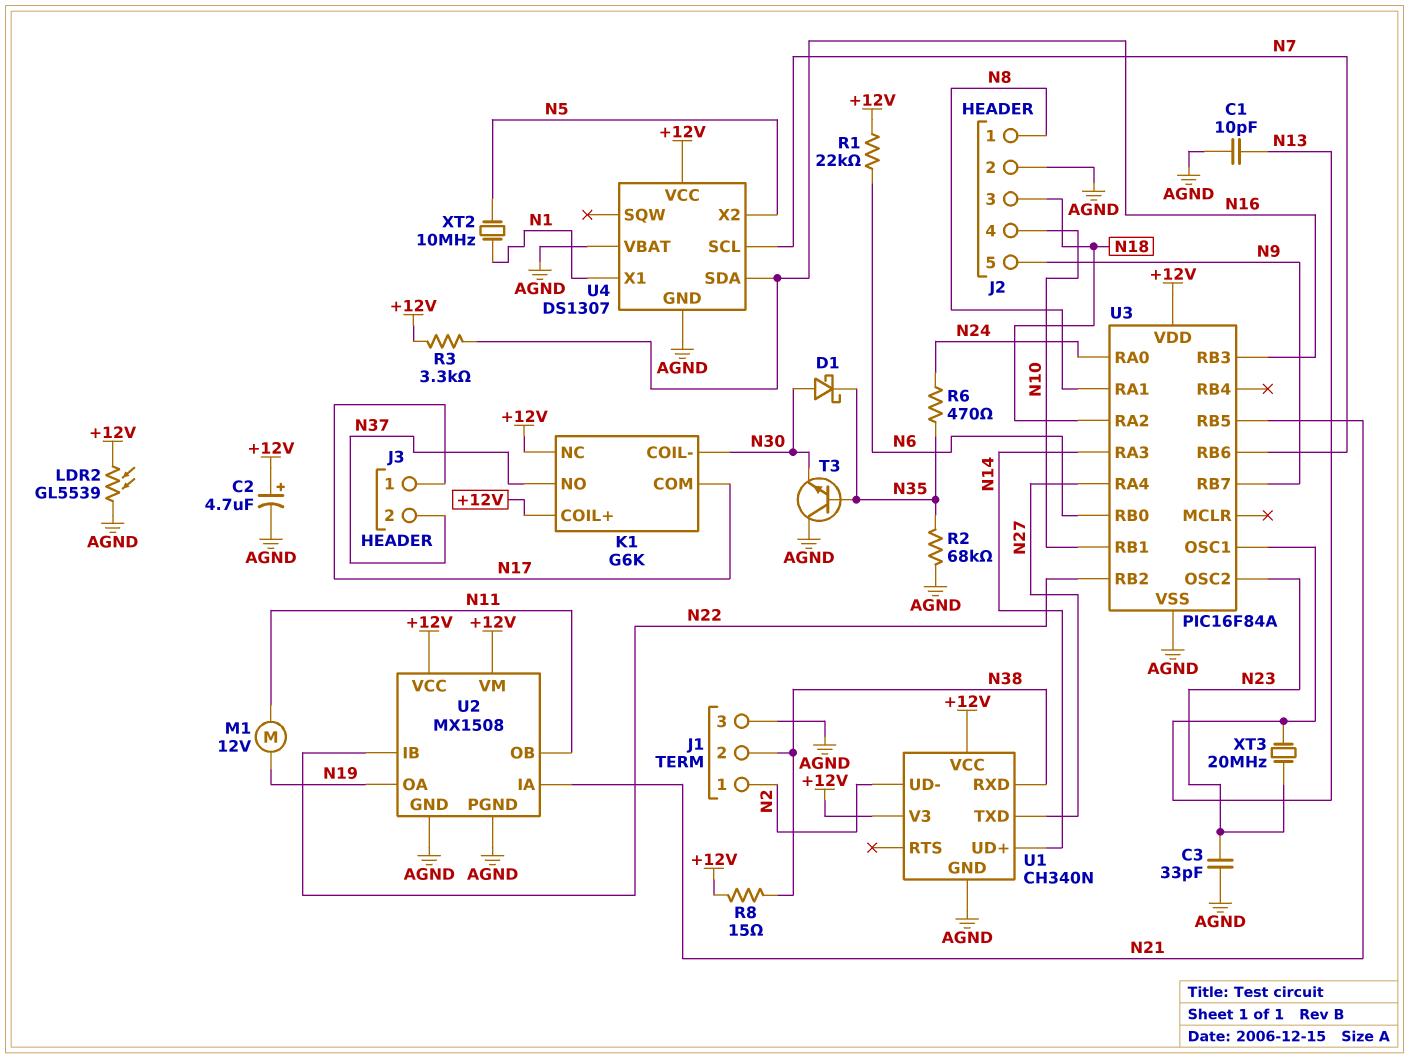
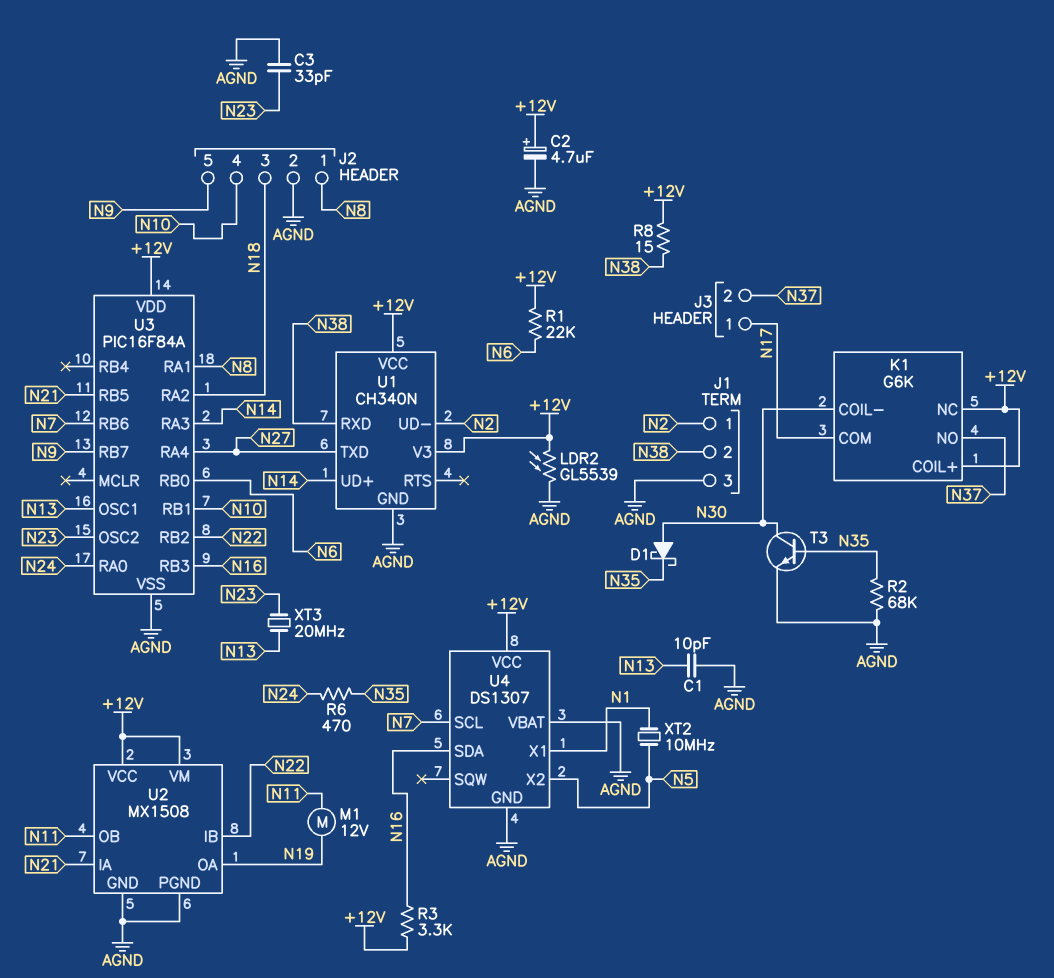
T3: NPN (B N35, C AGND, E N30) -> NPN (B N35, C N30, E AGND)

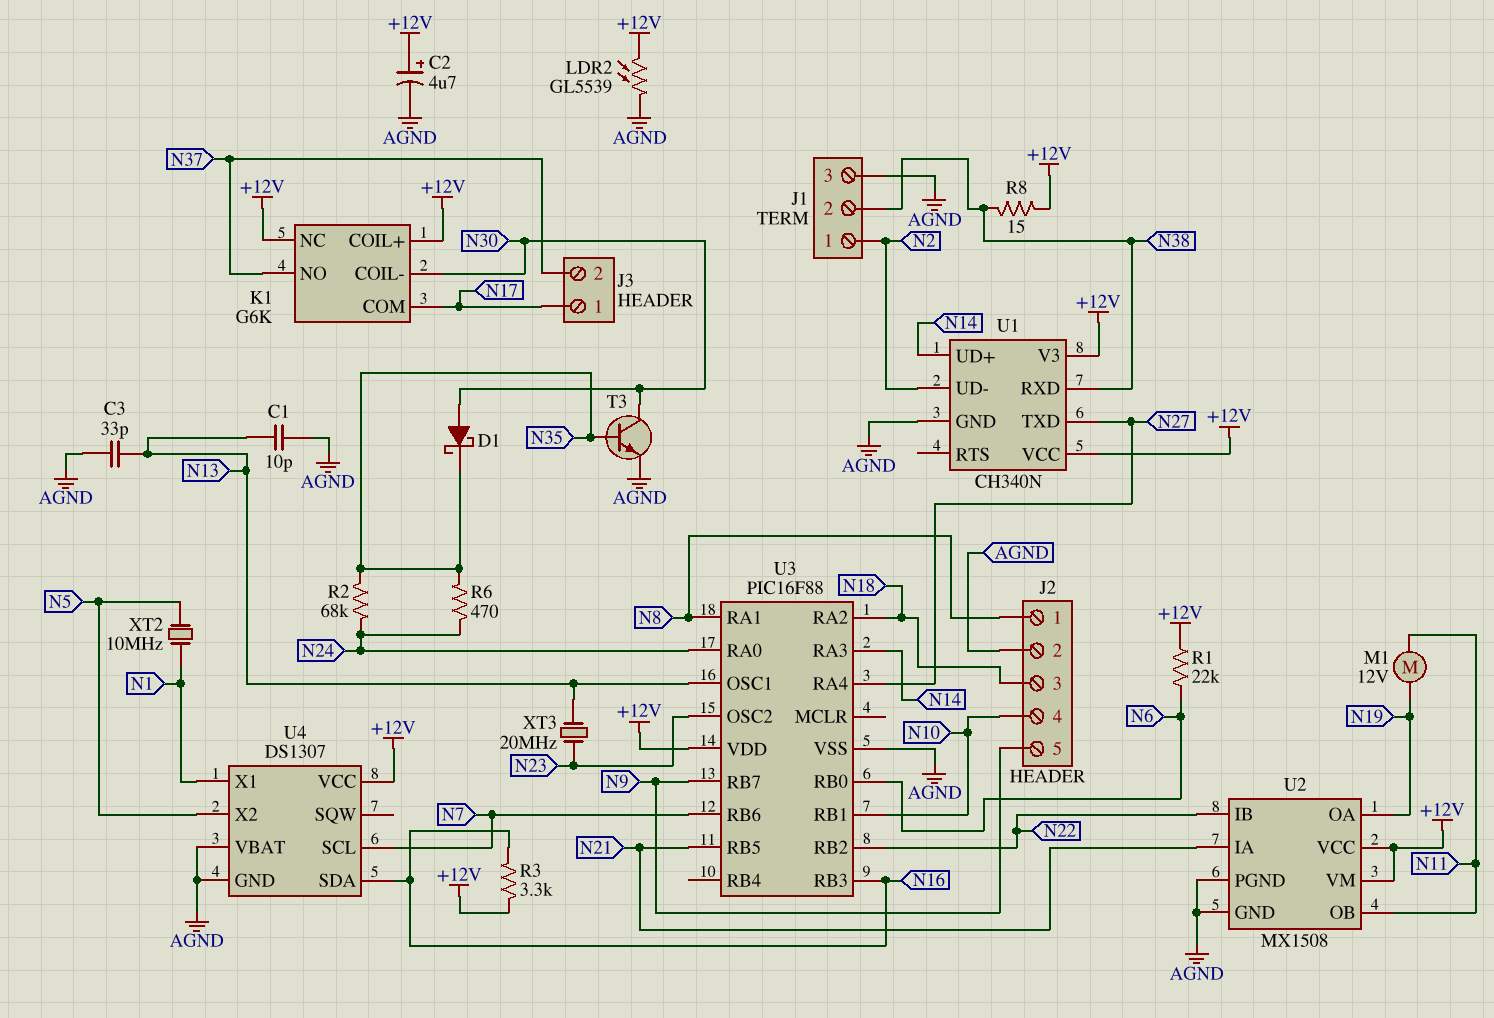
C3: 33pF (AGND, N23) -> 33pF (AGND, N13)
R2: 68k (AGND, N35) -> 68k (N24, N35)
U3: PIC16F84A -> PIC16F88

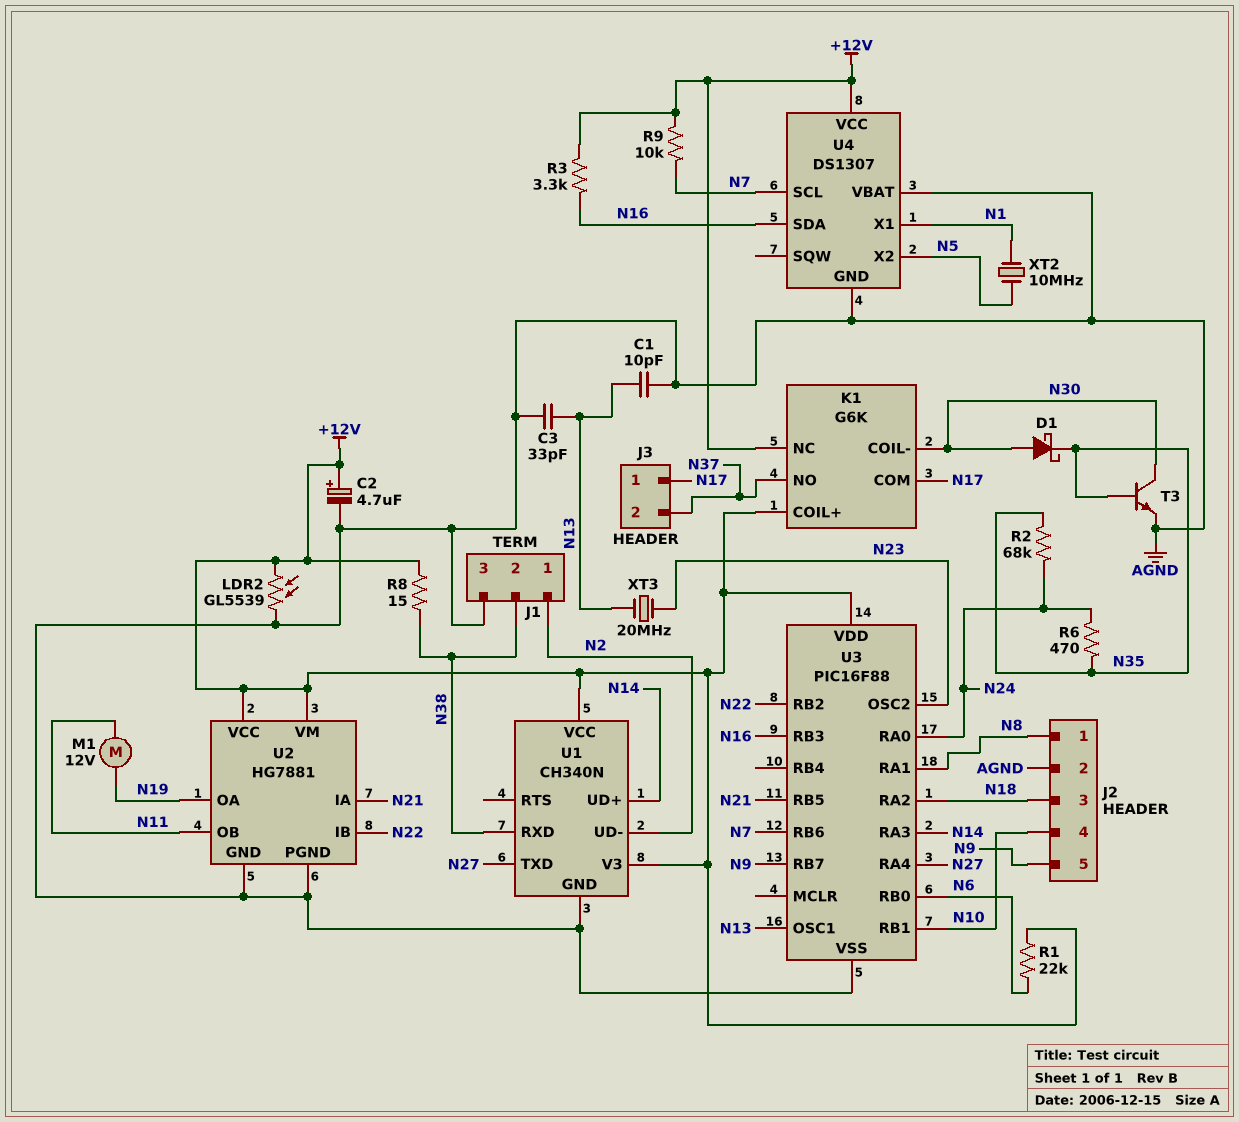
R9: none -> 10k (+12V, N7)
U2: MX1508 -> HG7881

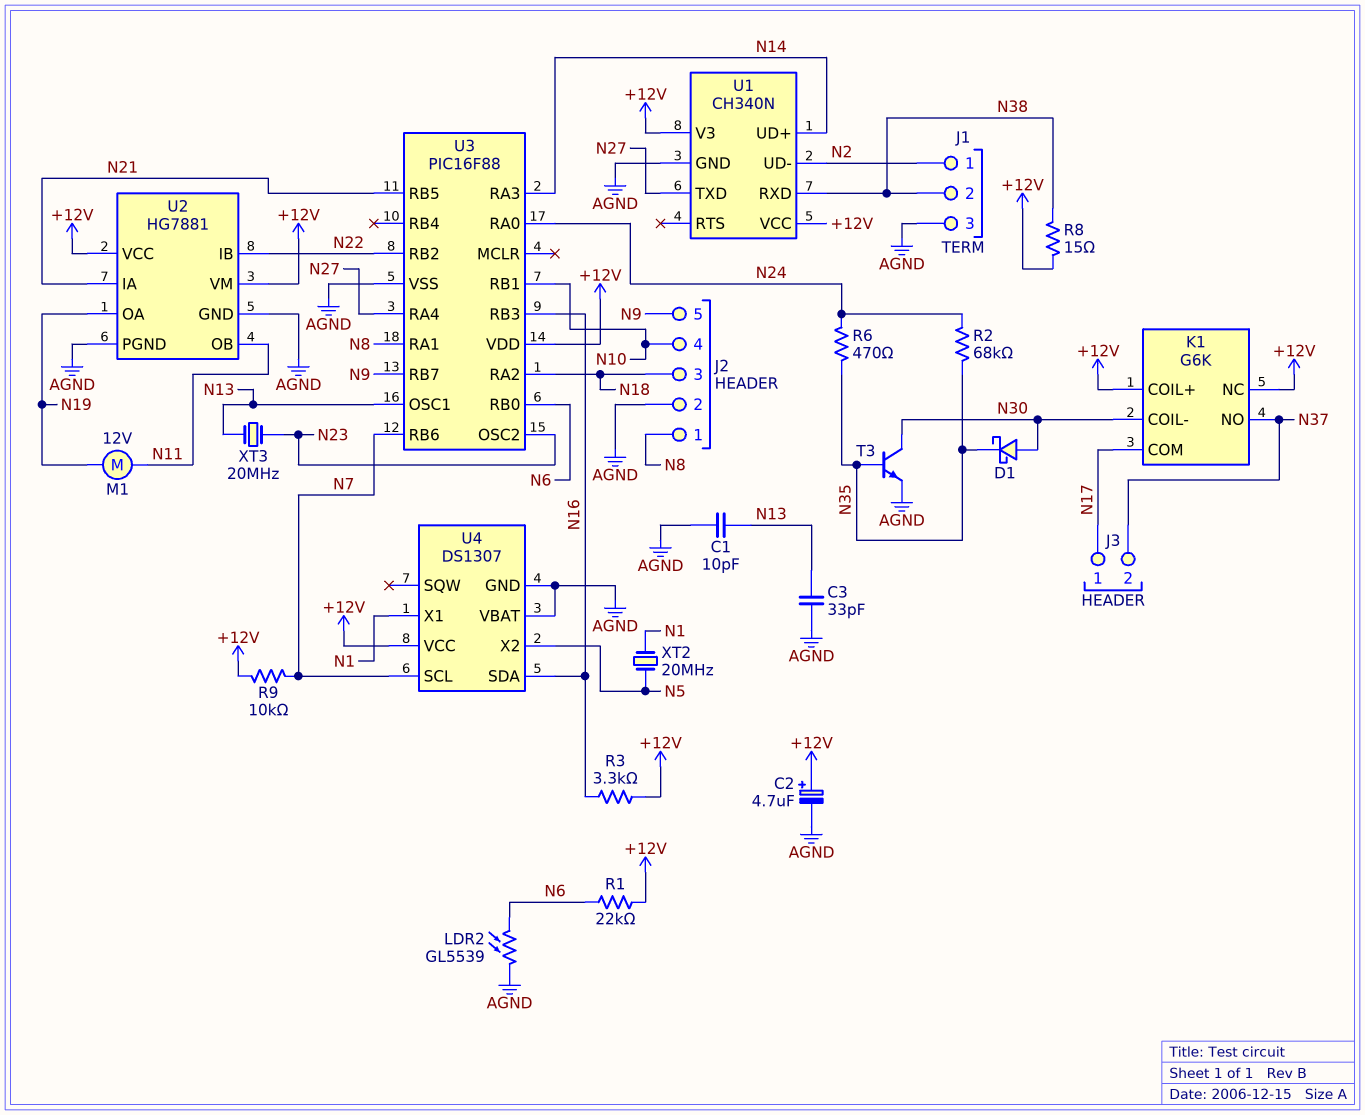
LDR2: GL5539 (+12V, AGND) -> GL5539 (AGND, N6)
XT2: 10MHz (N1, N5) -> 20MHz (N1, N5)

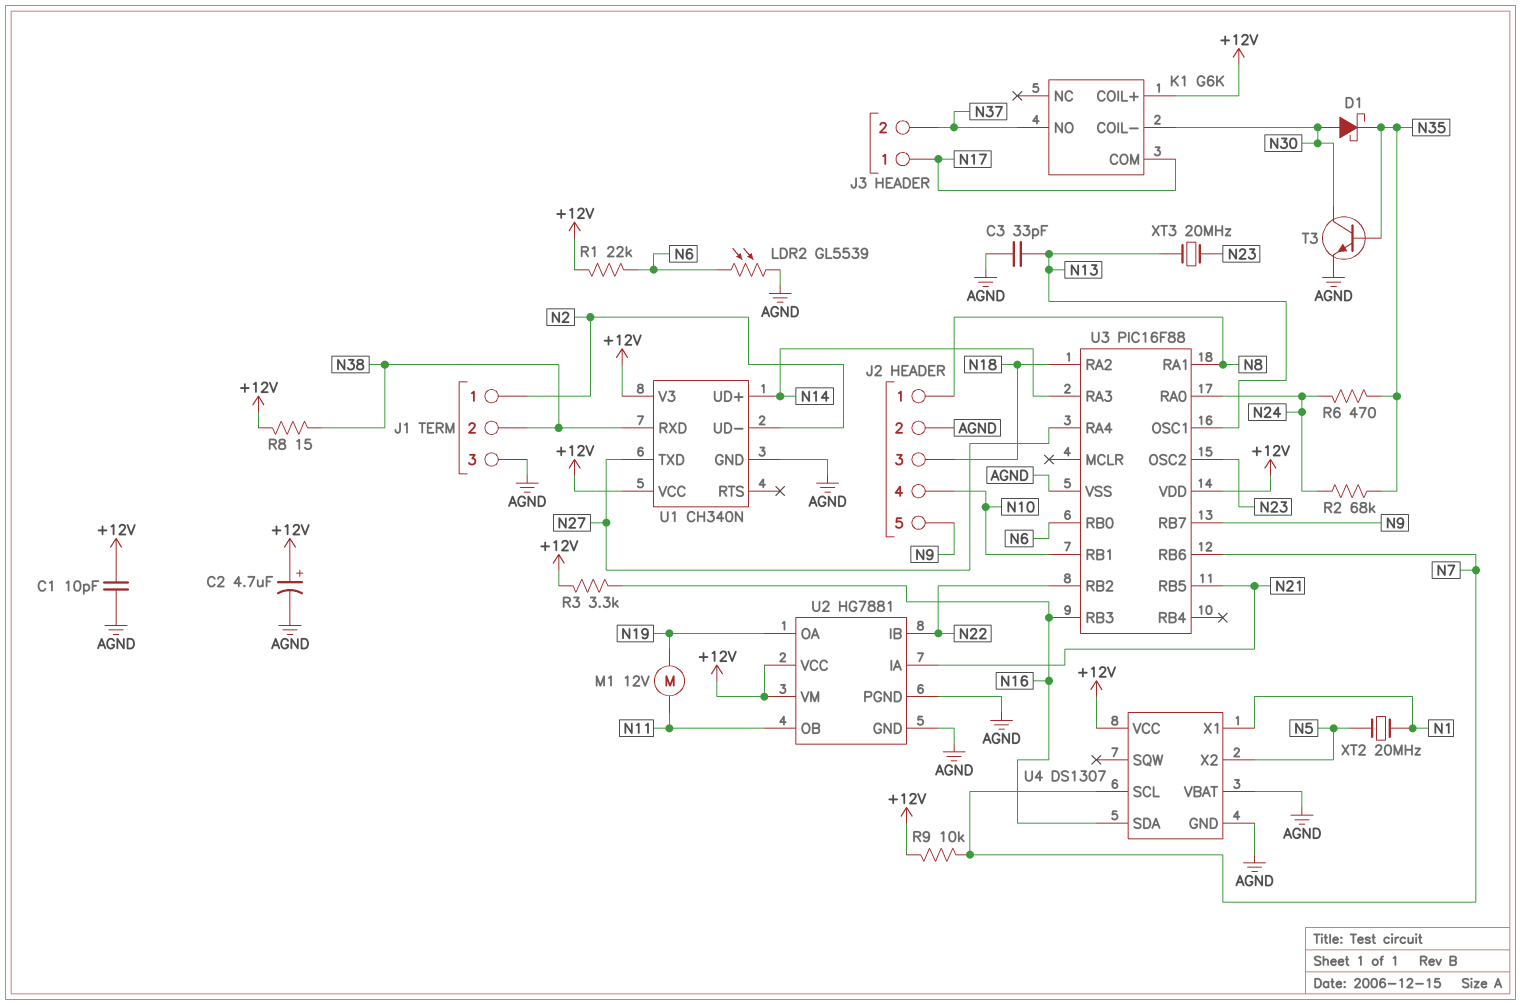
C1: 10pF (AGND, N13) -> 10pF (+12V, AGND)
K1 pin NC: +12V -> none

